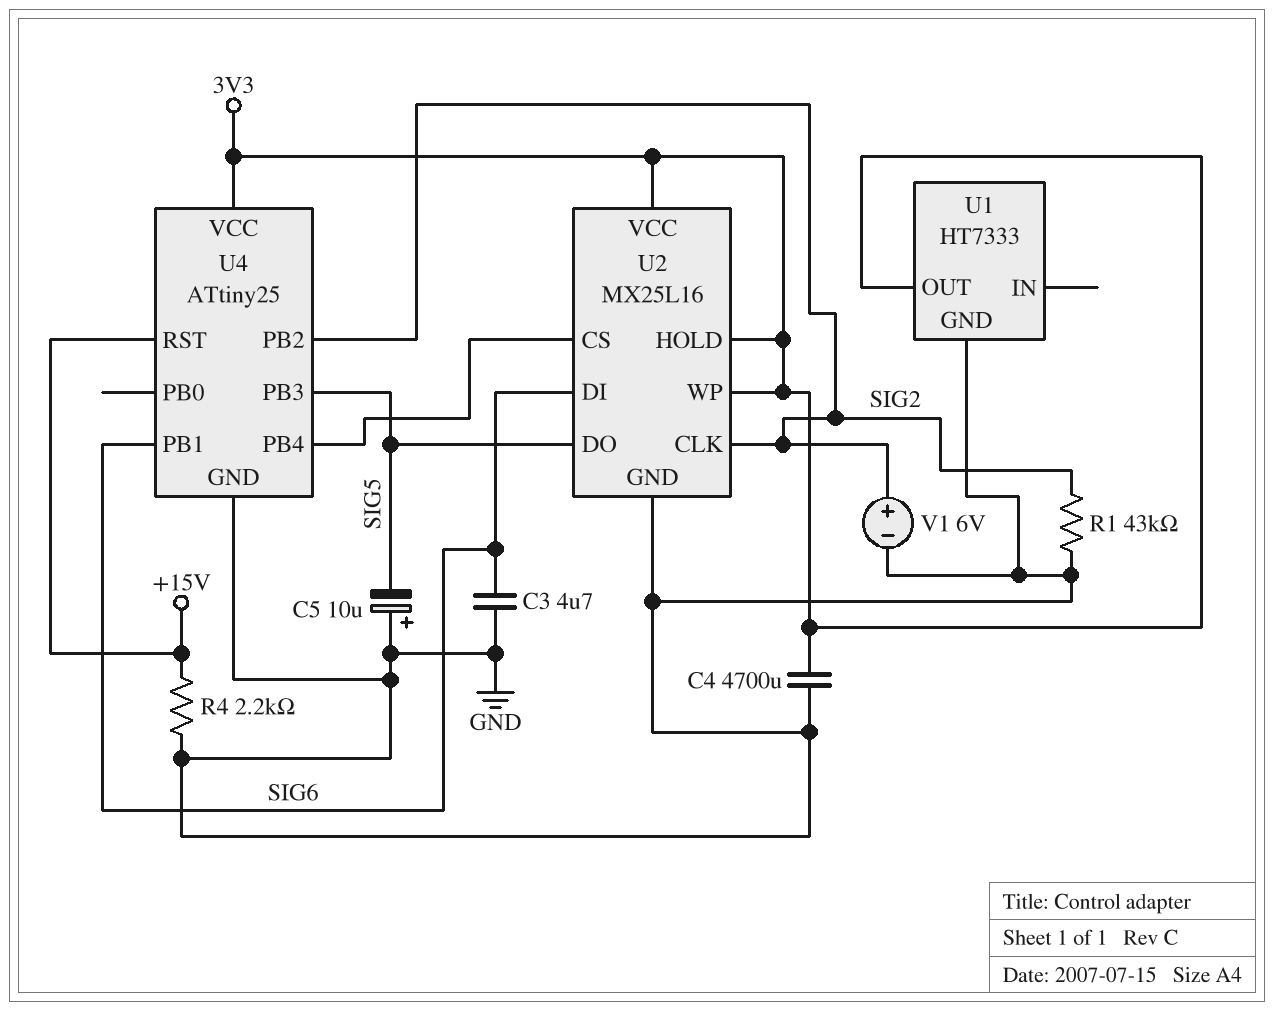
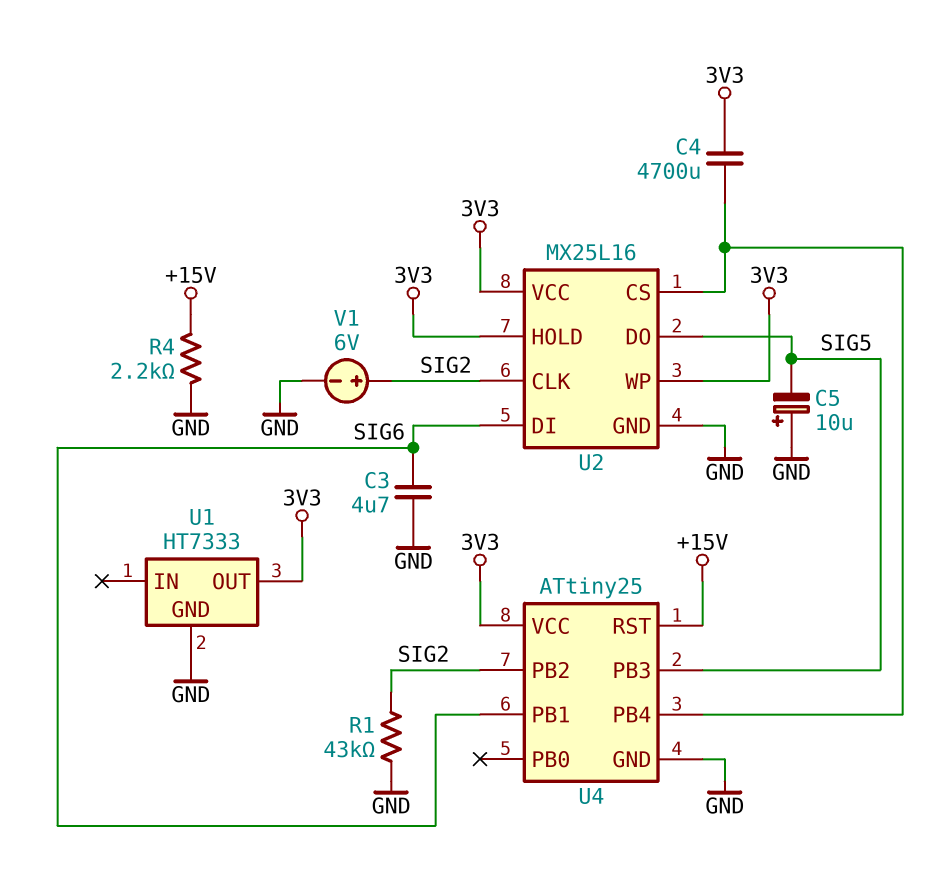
C4: 4700uF (3V3, GND) -> 4700uF (3V3, U2/CS)

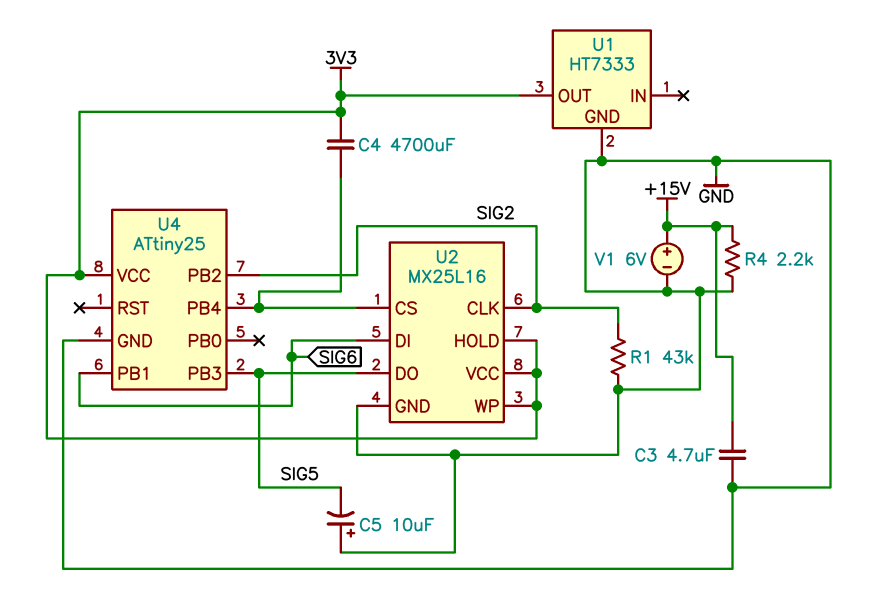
C3: 4.7uF (GND, SIG6) -> 4.7uF (+15V, GND)
U4 pin RST: +15V -> none
V1: 6V (plus SIG2, minus GND) -> 6V (plus +15V, minus GND)

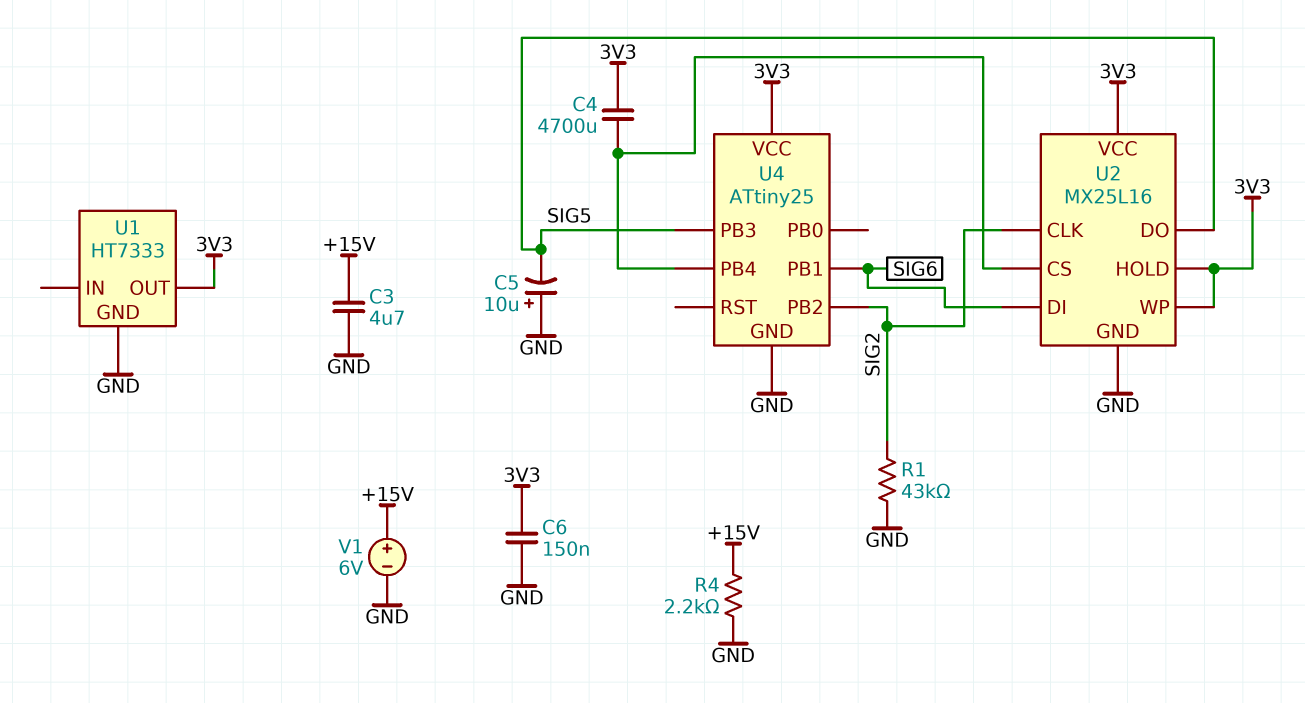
C6: none -> 150nF (3V3, GND)

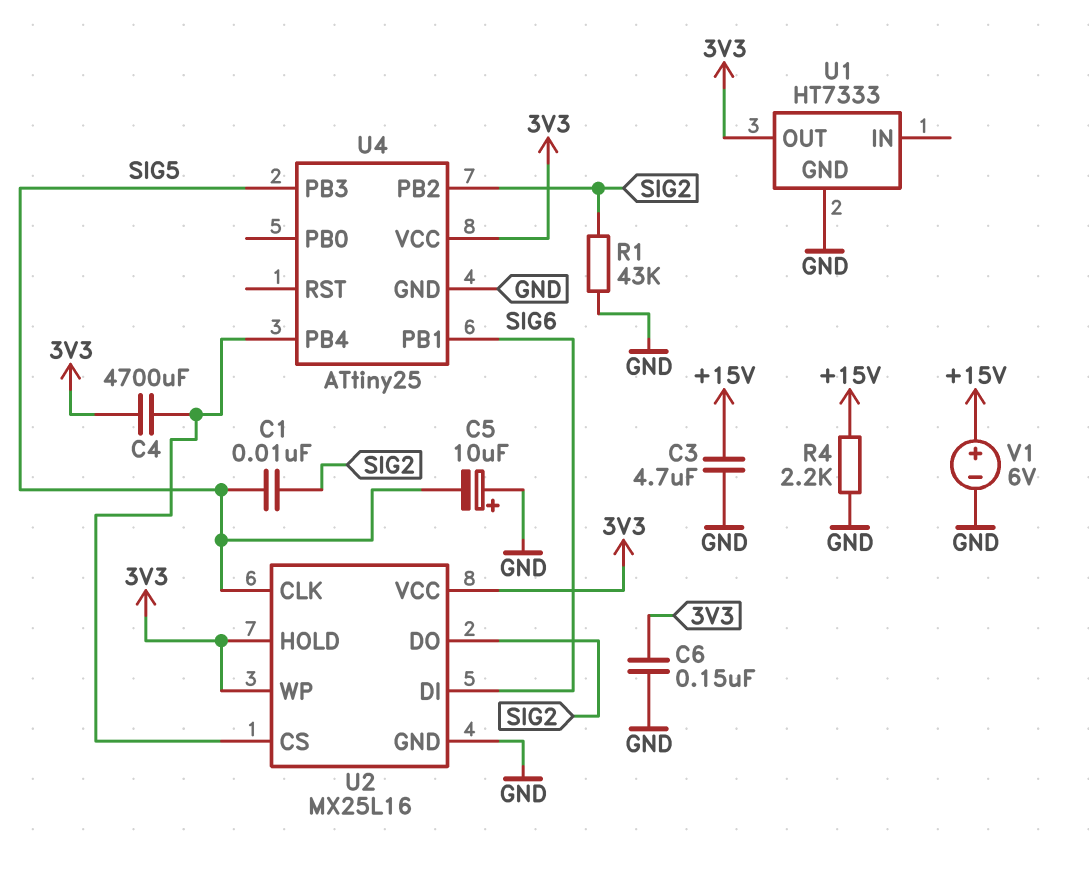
C1: none -> 10nF (SIG2, SIG5)
U2 pin CLK: SIG2 -> SIG5
U2 pin DO: SIG5 -> SIG2

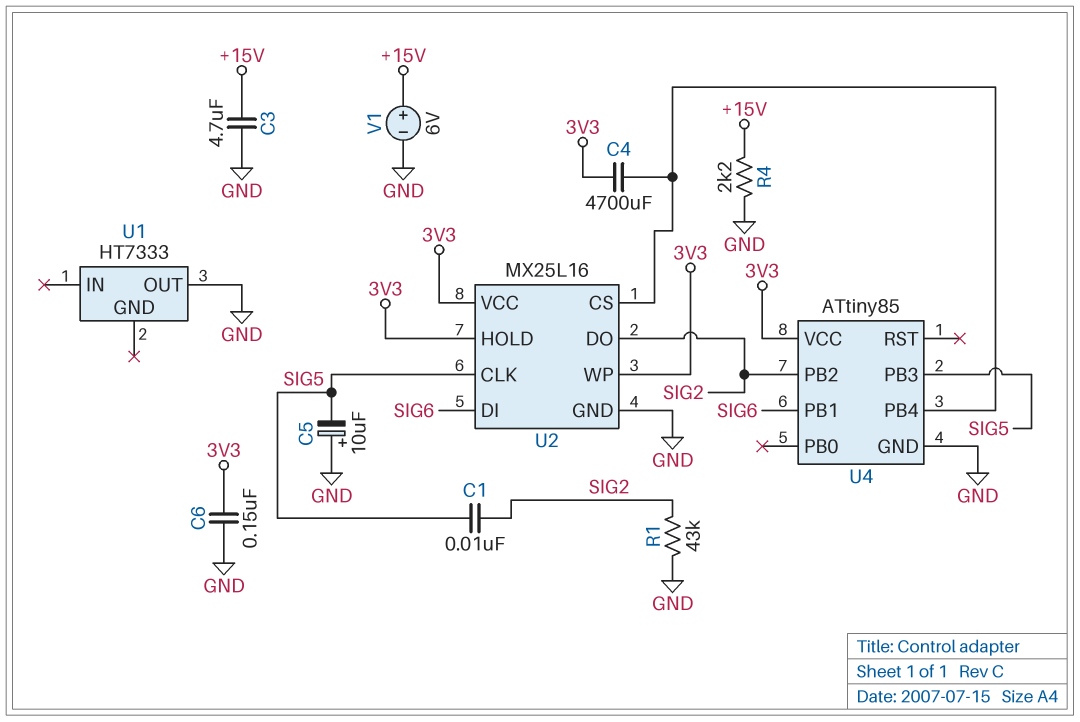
U1 pin GND: GND -> none
U1 pin OUT: 3V3 -> GND
U4: ATtiny25 -> ATtiny85

